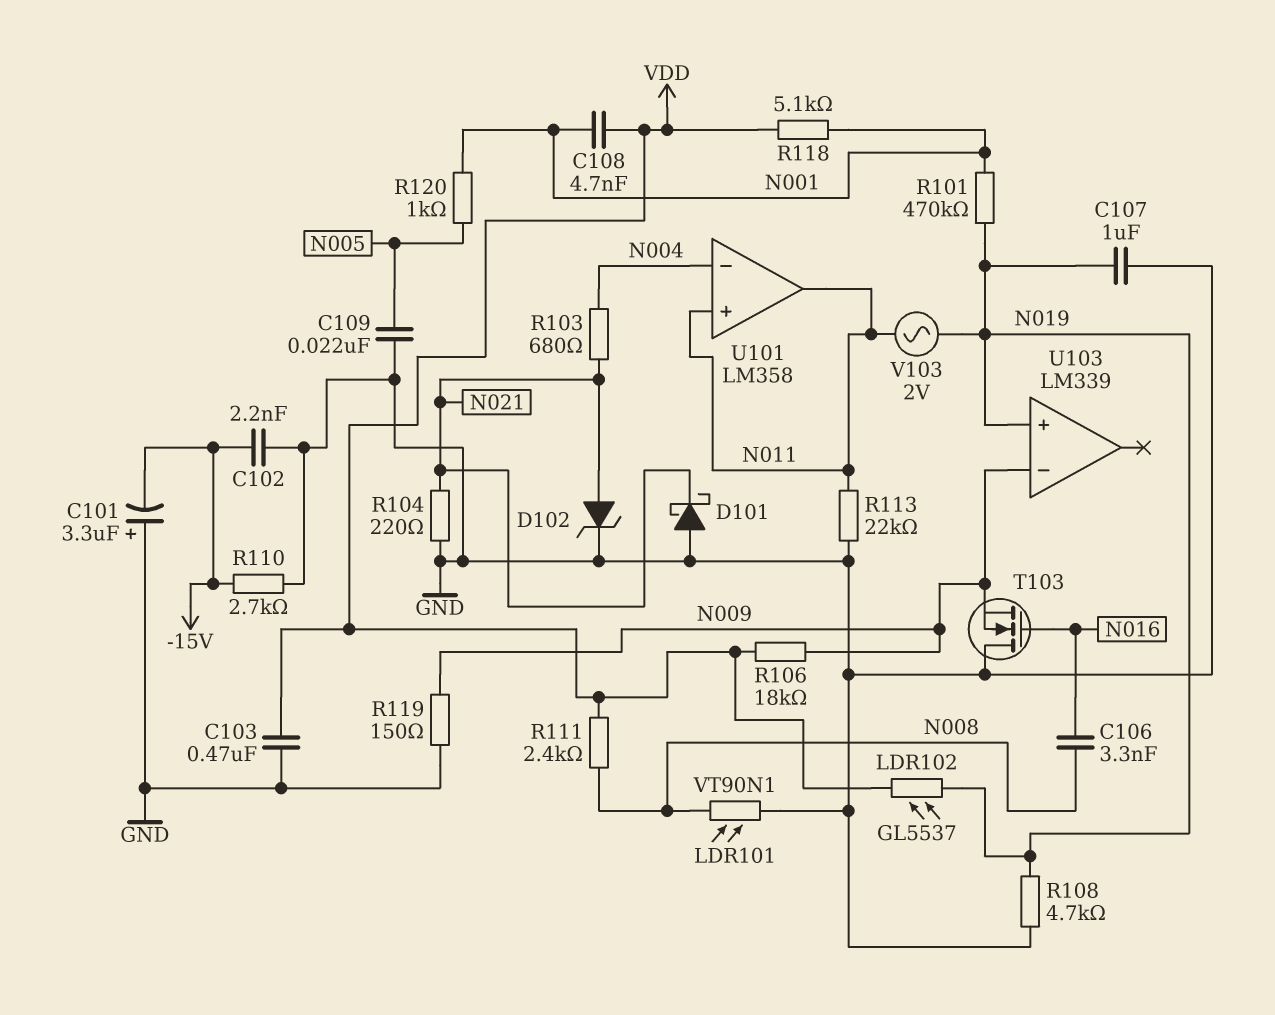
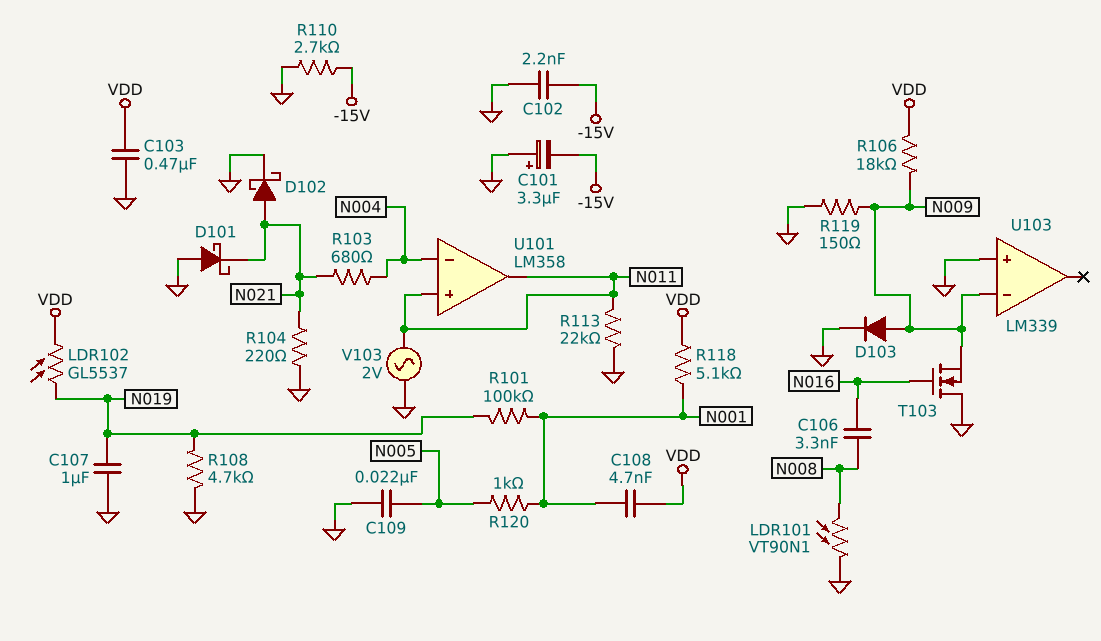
D102: zener (A N021, K GND) -> schottky (A N021, K GND)
D103: none -> diode (A N009, K GND)
R101: 470k (N001, N019) -> 100k (N001, N019)
R111: 2.4k (N008, VDD) -> none
U103 pin in+: N019 -> GND
V103: AC 2V (N011, N019) -> AC 2V (GND, N011)

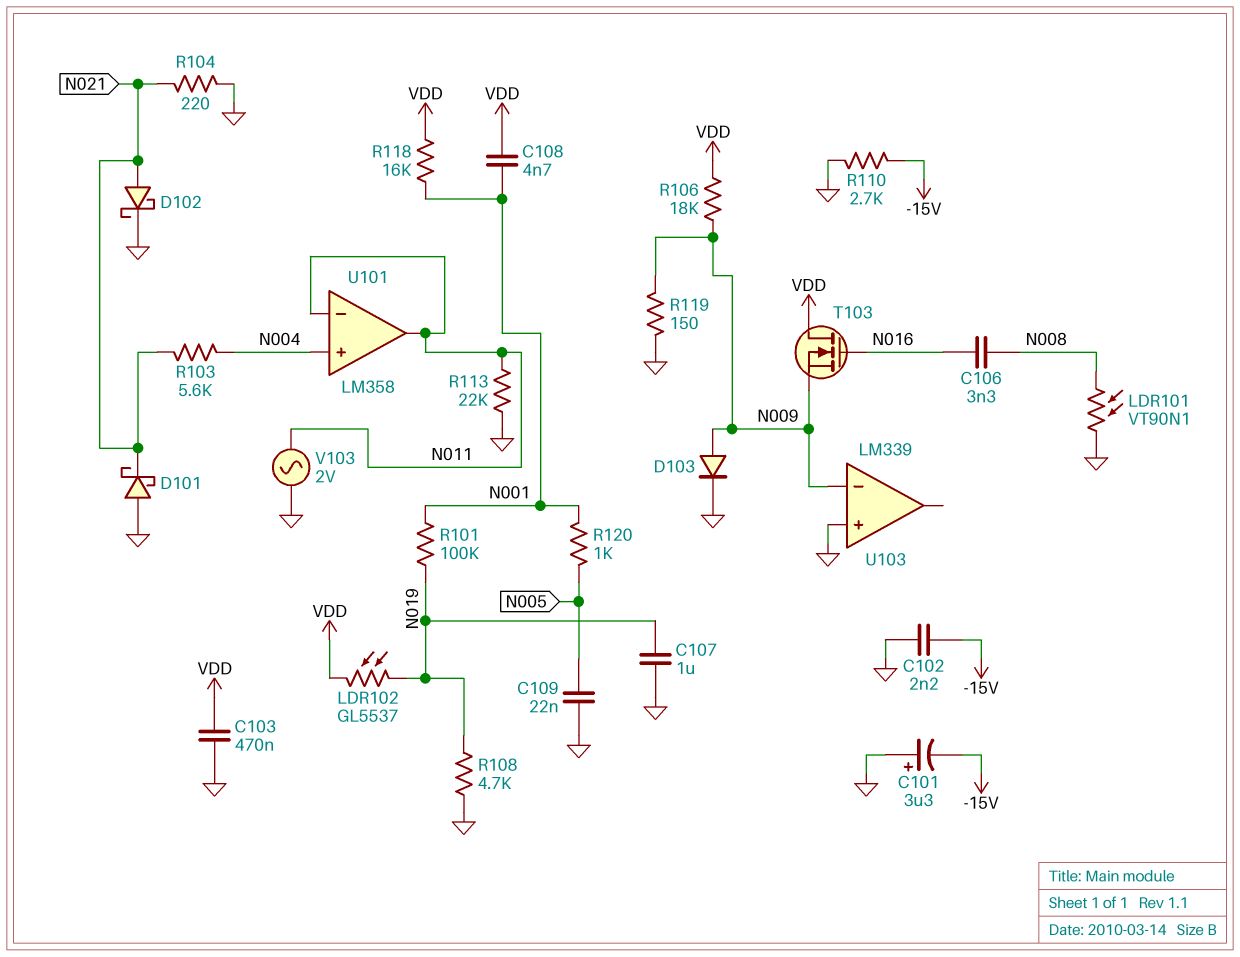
R103: 680 (N004, N021) -> 5.6k (N004, N021)
R118: 5.1k (N001, VDD) -> 16k (N001, VDD)
T103: NMOS (G N016, D GND, S N009) -> NMOS (G N016, D VDD, S N009)
U101 pin in+: N011 -> N004
U101 pin in-: N004 -> N011

